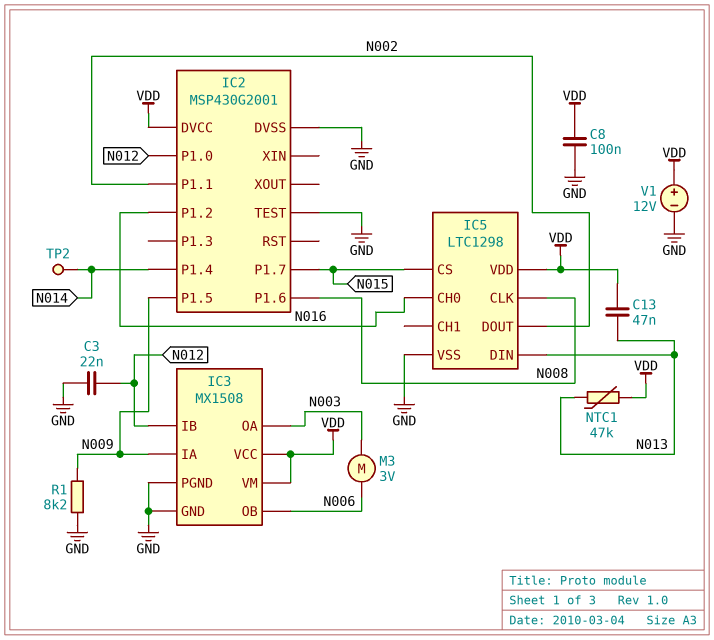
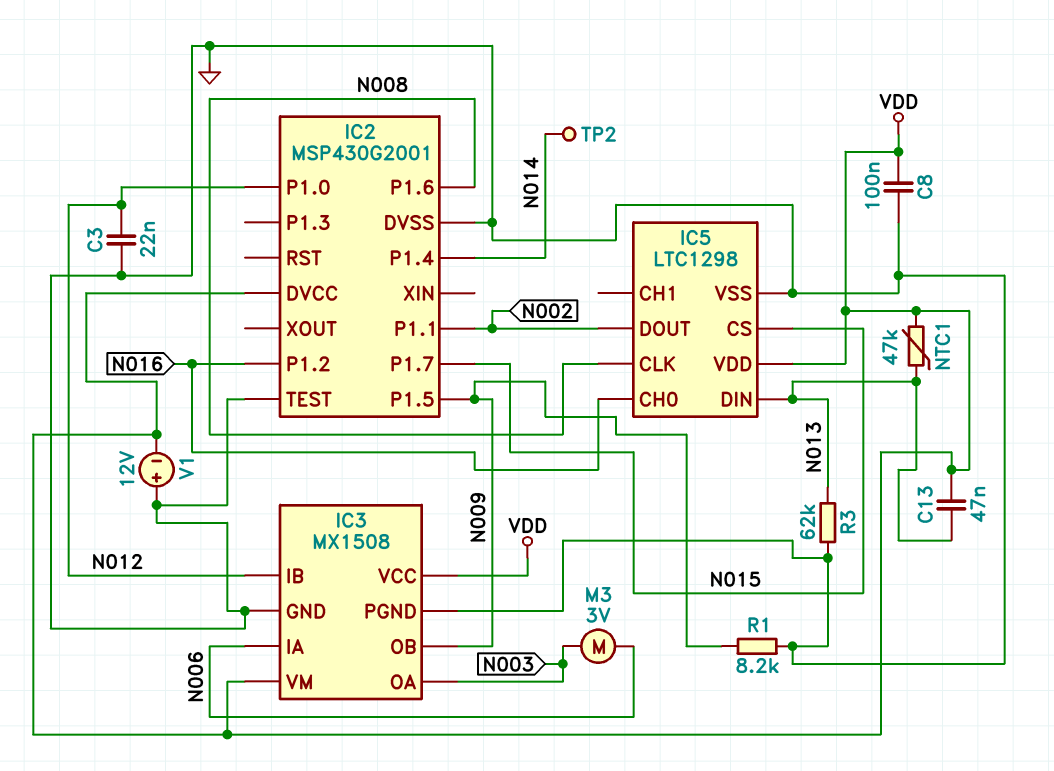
IC3 pin IA: N009 -> N006
IC3 pin OB: N006 -> N009
R3: none -> 62k (GND, N013)
V1: 12V (plus VDD, minus GND) -> 12V (plus GND, minus VDD)

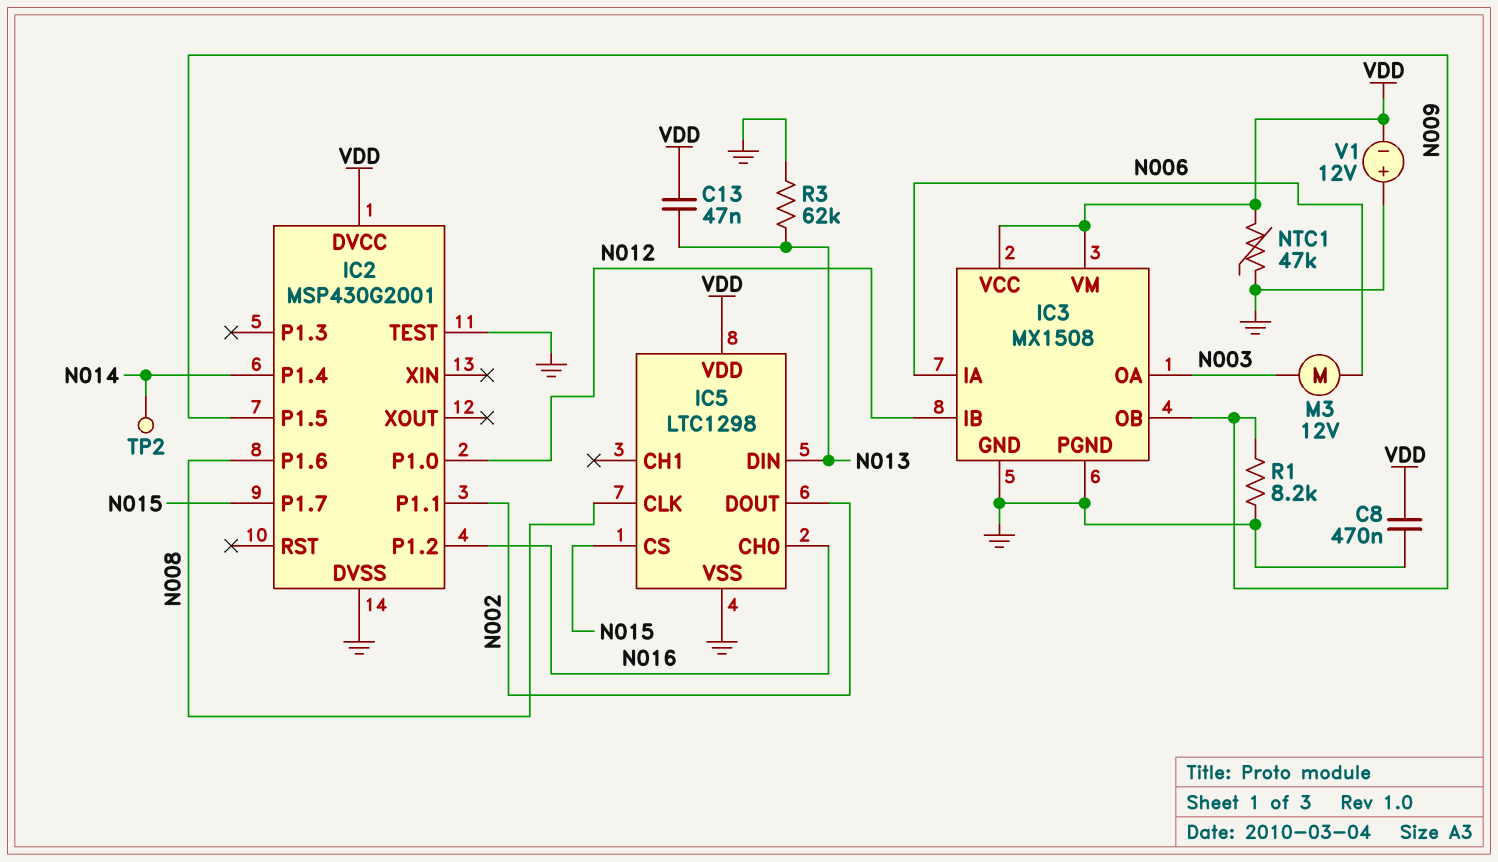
C3: 22nF (GND, N012) -> none
C8: 100nF (GND, VDD) -> 470nF (GND, VDD)
M3: motor 3V (N003, N006) -> motor 12V (N003, N006)
NTC1: 47k (N013, VDD) -> 47k (GND, VDD)

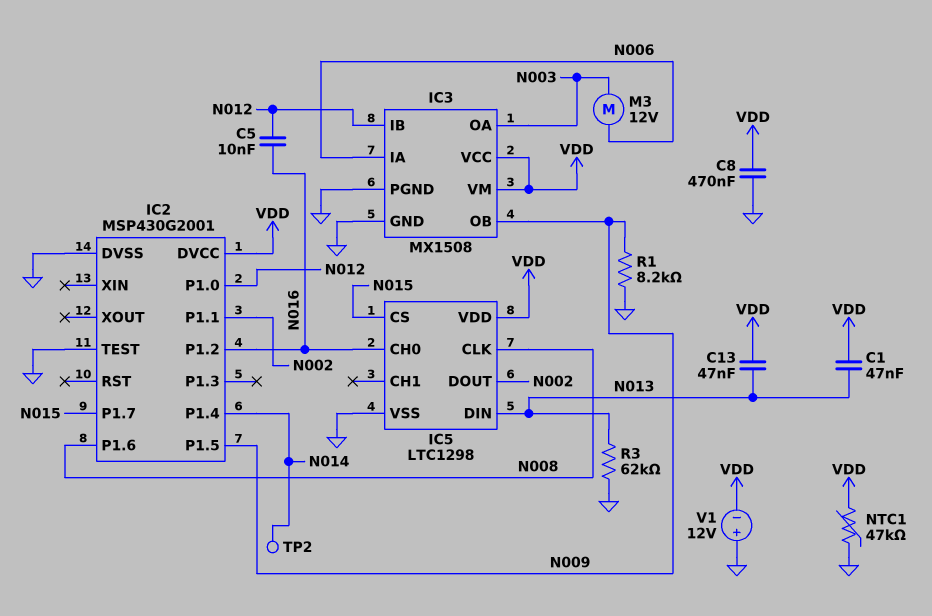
C1: none -> 47nF (N013, VDD)
C5: none -> 10nF (N012, N016)

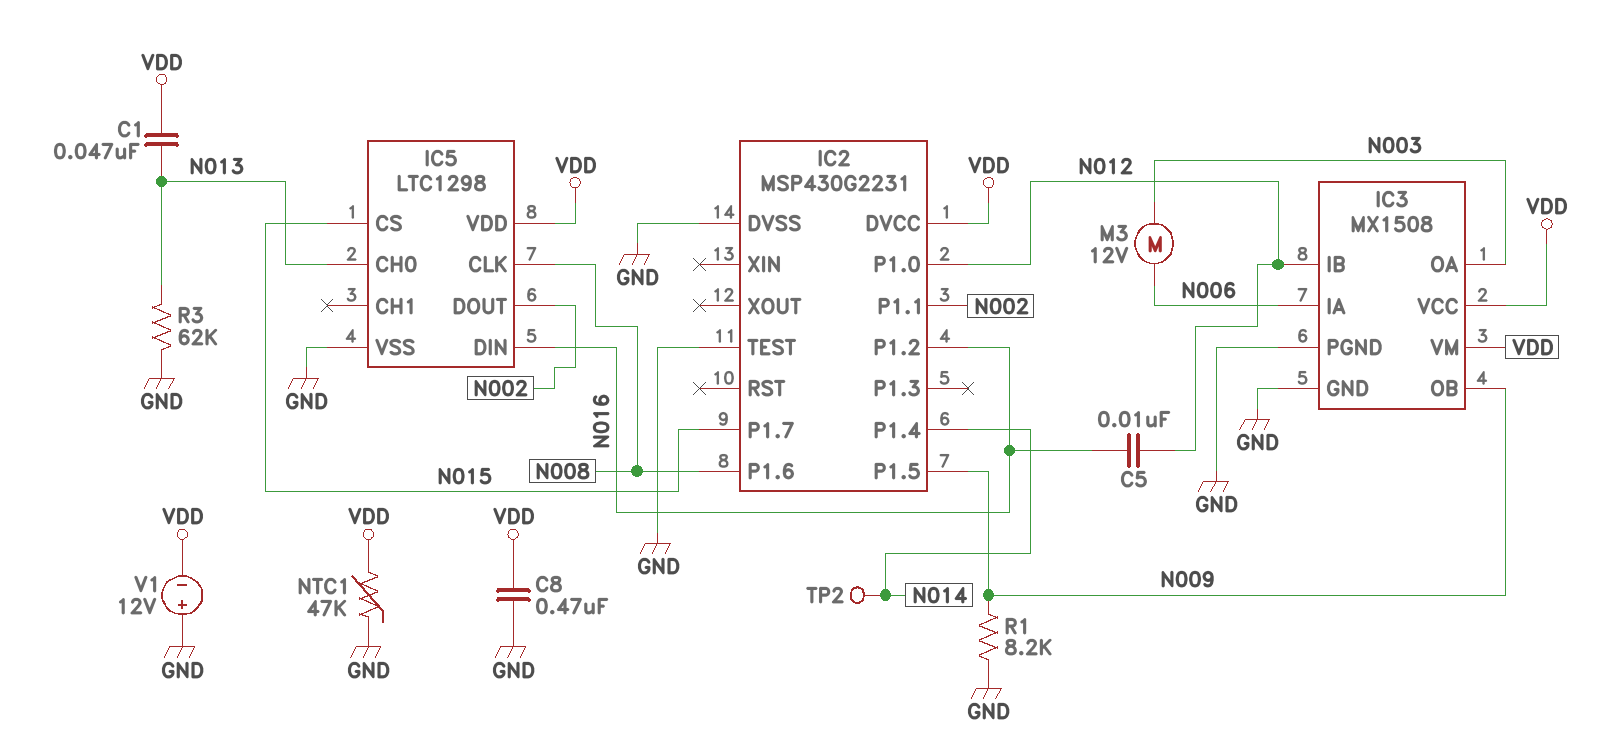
C13: 47nF (N013, VDD) -> none
IC2: MSP430G2001 -> MSP430G2231
IC5 pin CH0: N016 -> N013
IC5 pin DIN: N013 -> N016

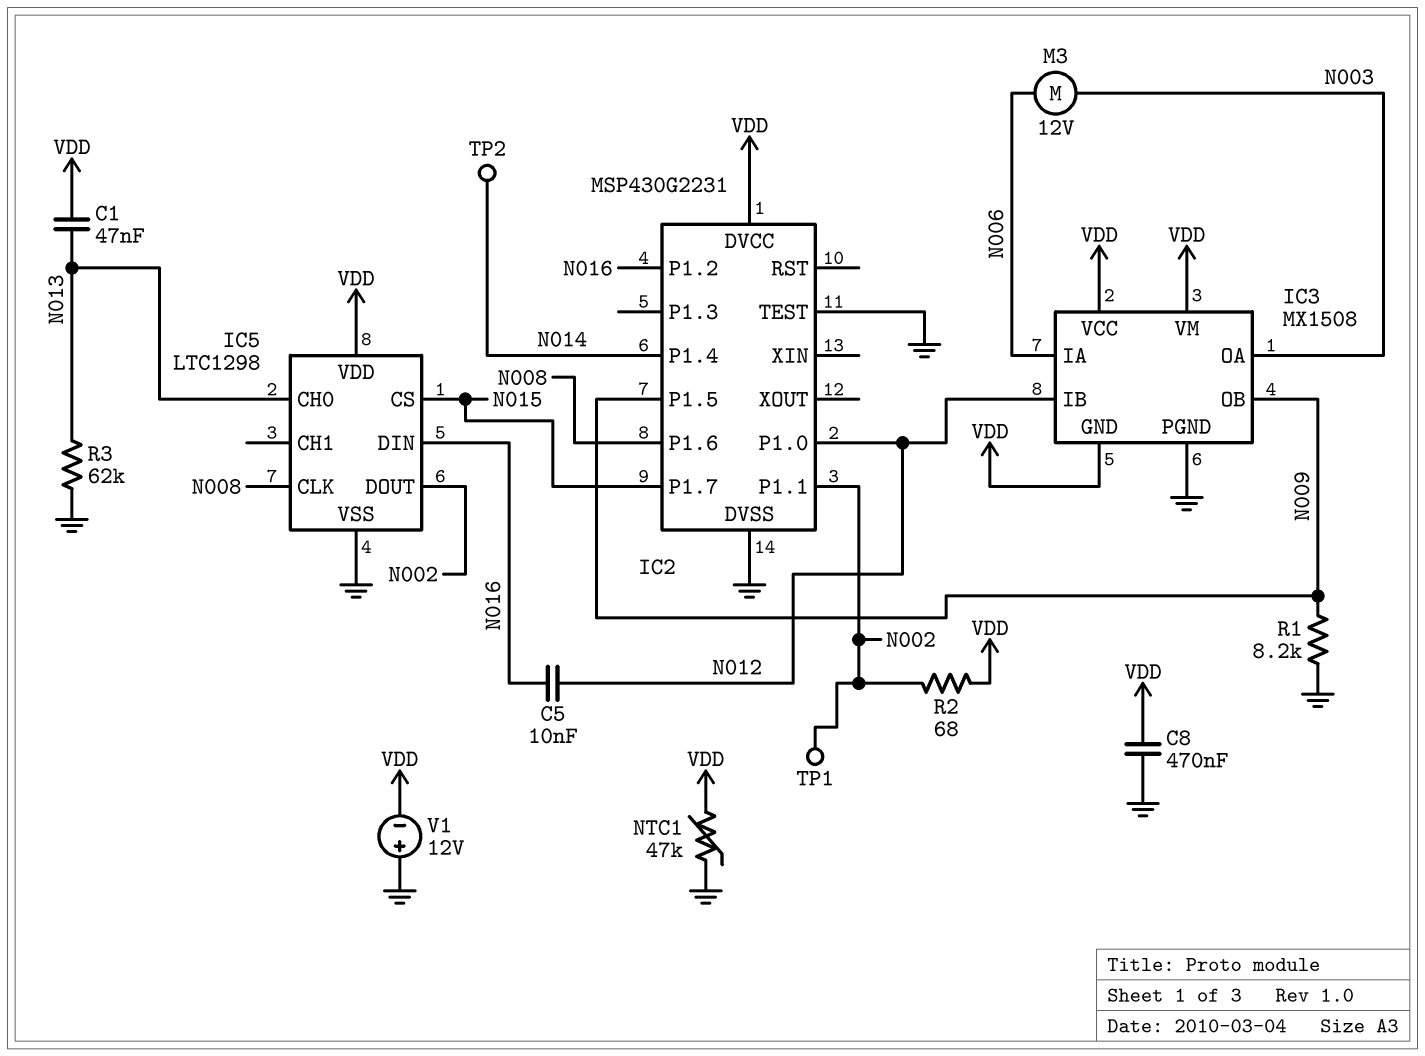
IC3 pin GND: GND -> VDD
R2: none -> 68 (N002, VDD)
TP1: none -> test point (N002)

